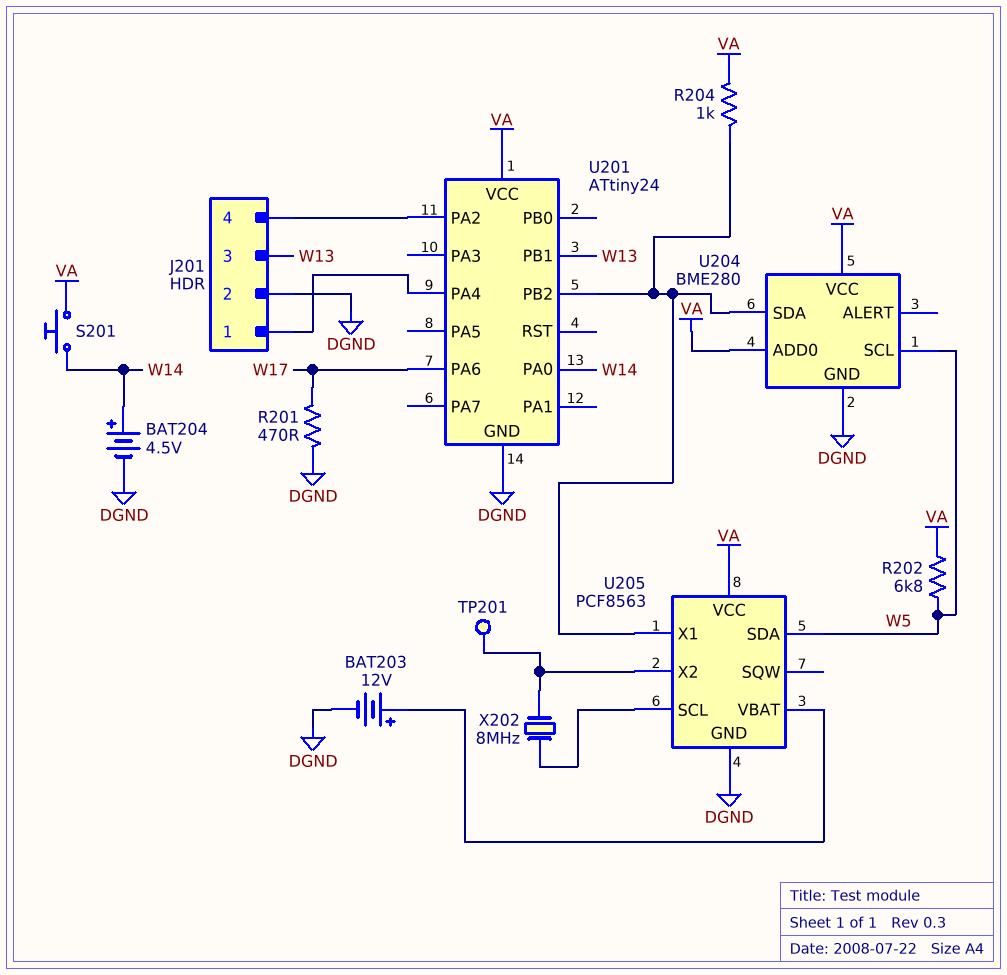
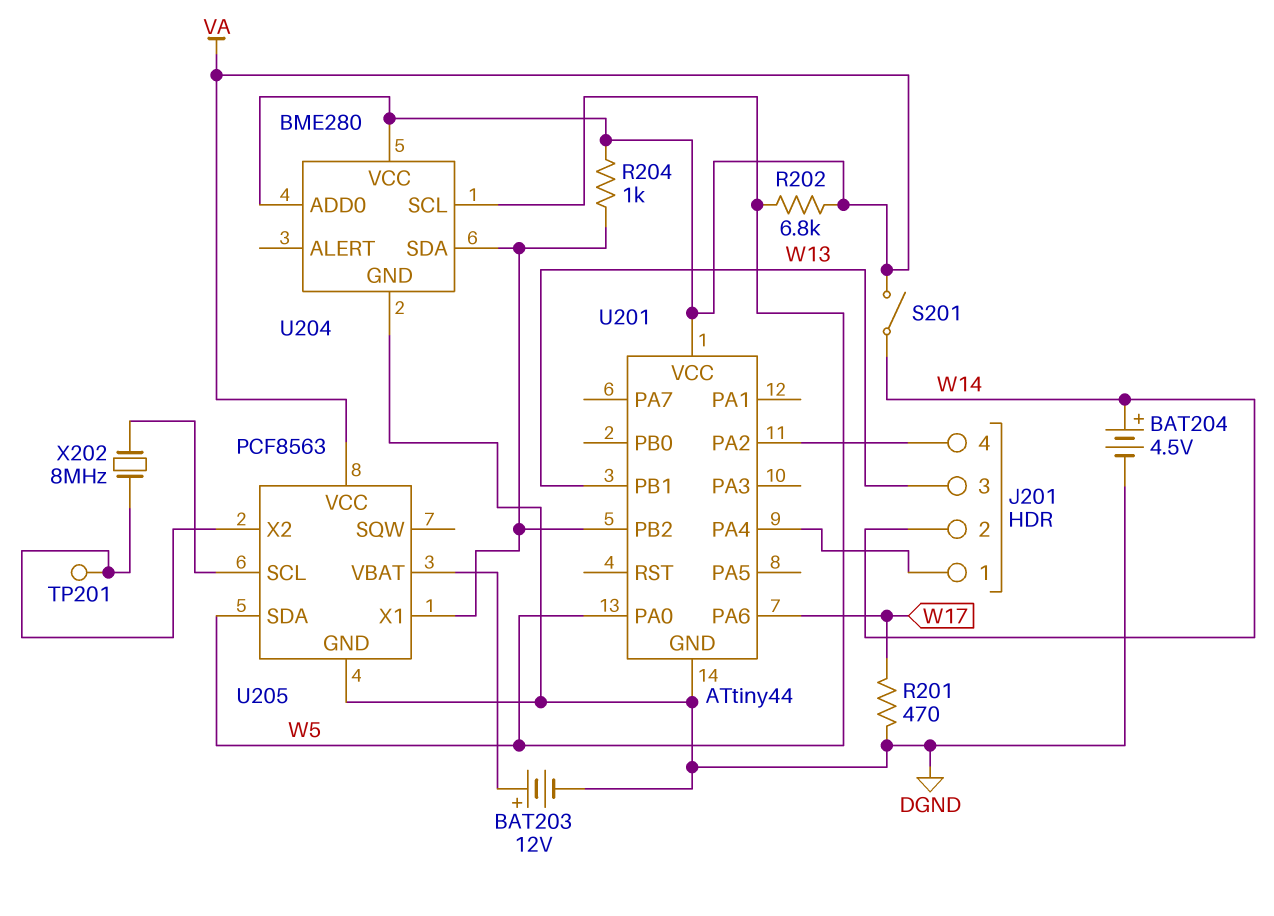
J201 pin 2: DGND -> W14
S201: button (VA, W14) -> switch (VA, W14)
U201: ATtiny24 -> ATtiny44
U201 pin PA0: W14 -> W5

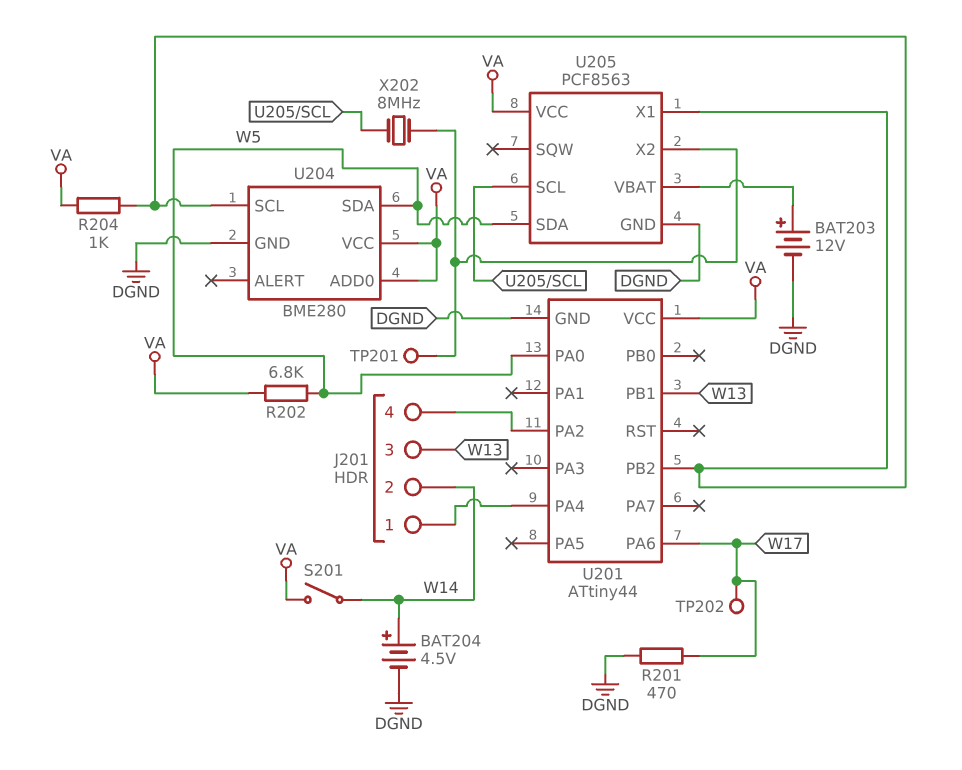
TP202: none -> test point (W17)
U204 pin SCL: W5 -> U201/PB2
U204 pin SDA: U201/PB2 -> W5

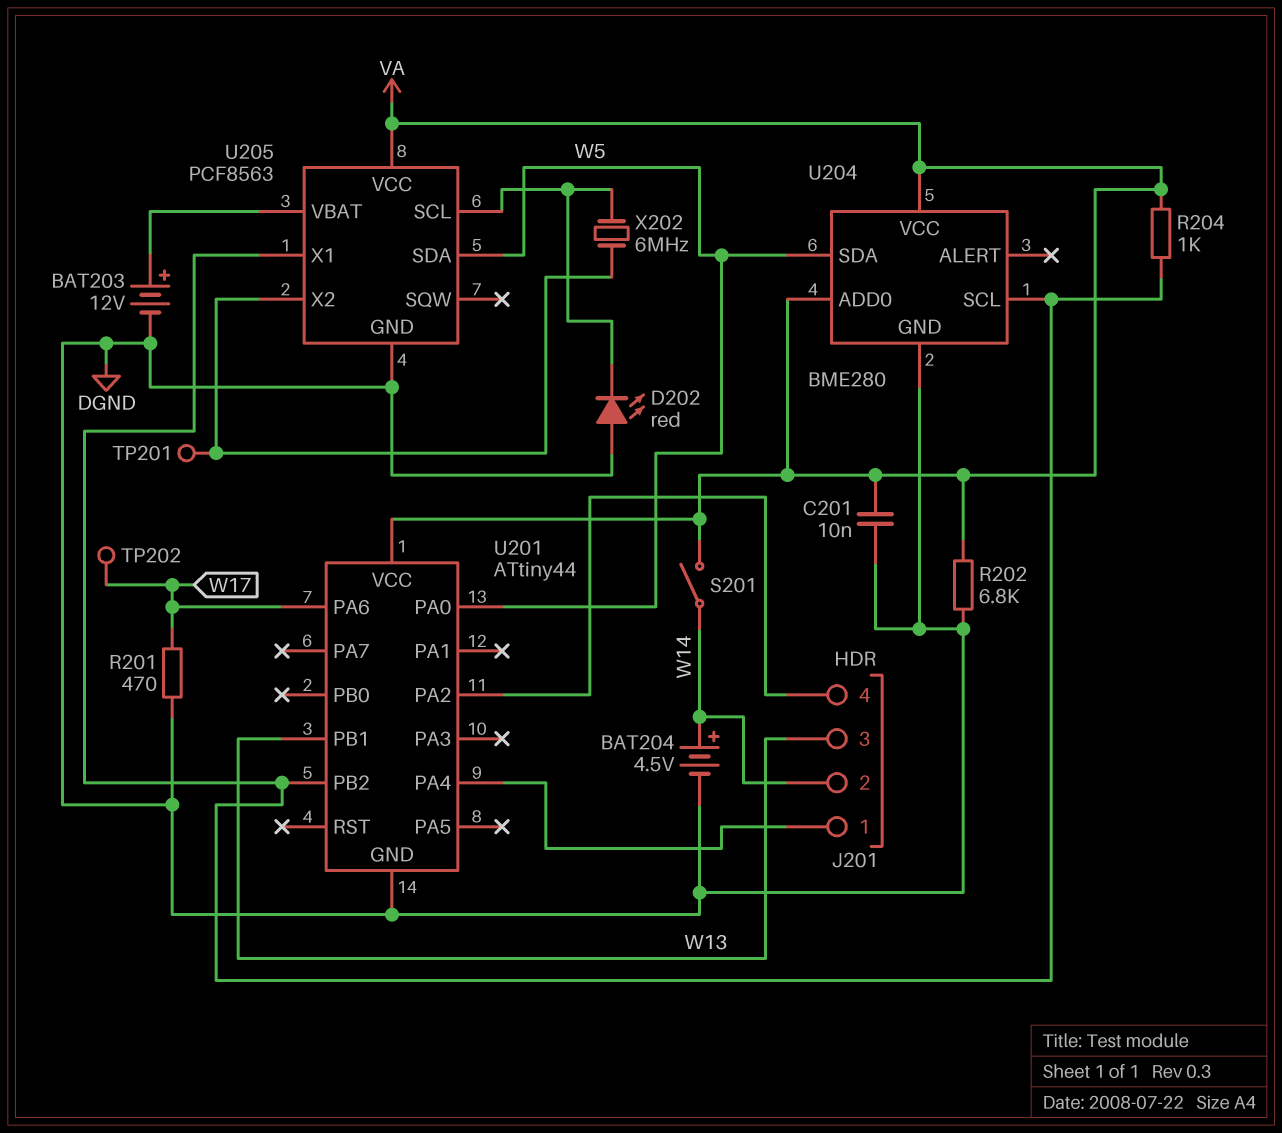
C201: none -> 10nF (DGND, VA)
D202: none -> LED red (A DGND, K U205/SCL)
R202: 6.8k (VA, W5) -> 6.8k (DGND, VA)
X202: 8MHz (U205/SCL, U205/X2) -> 6MHz (U205/SCL, U205/X2)

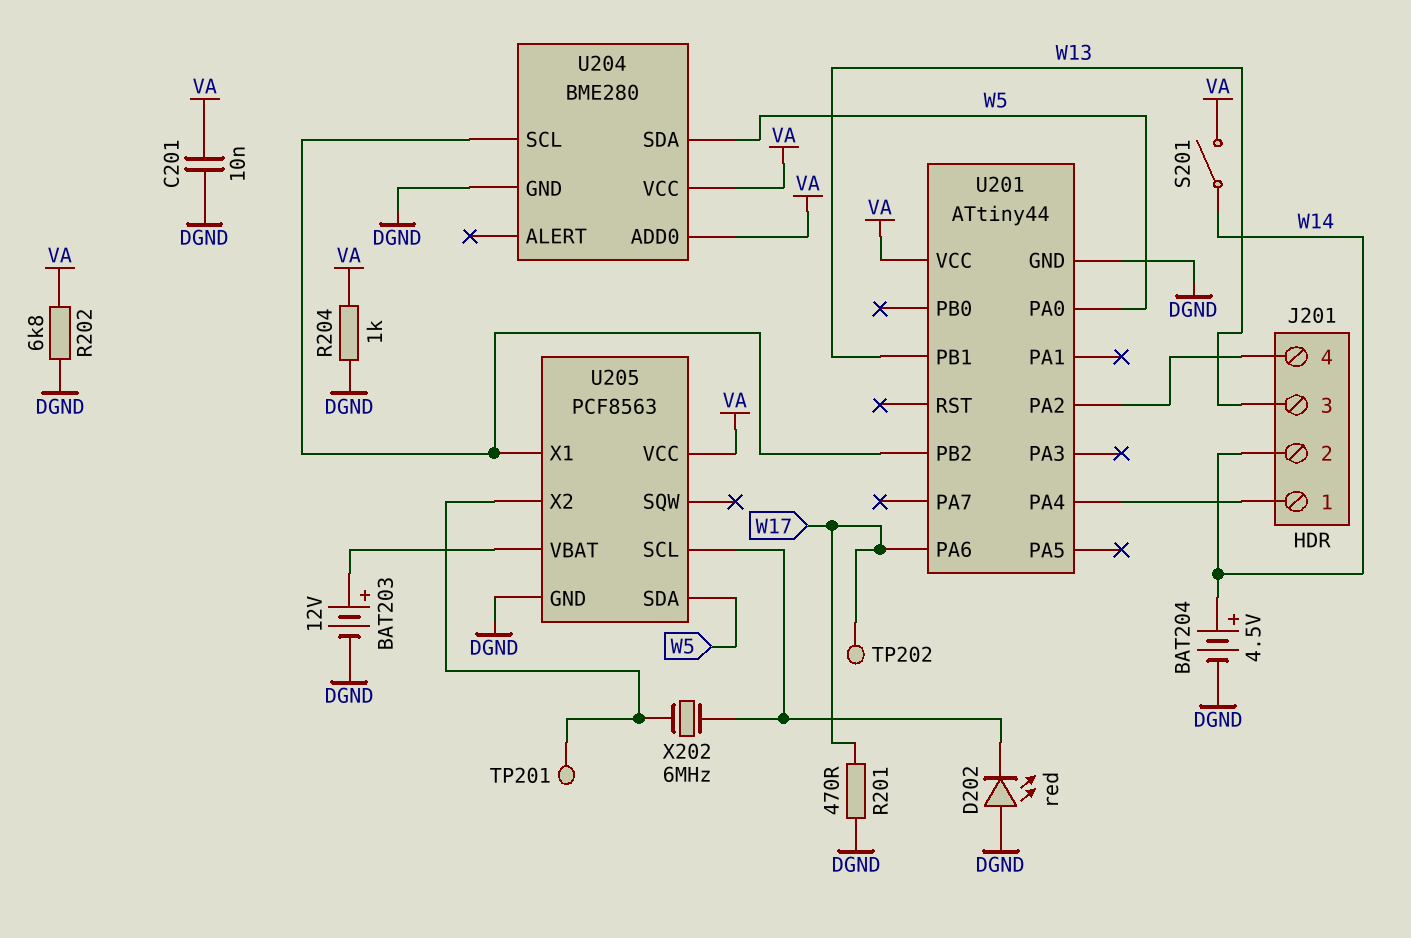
R204: 1k (U201/PB2, VA) -> 1k (DGND, VA)

